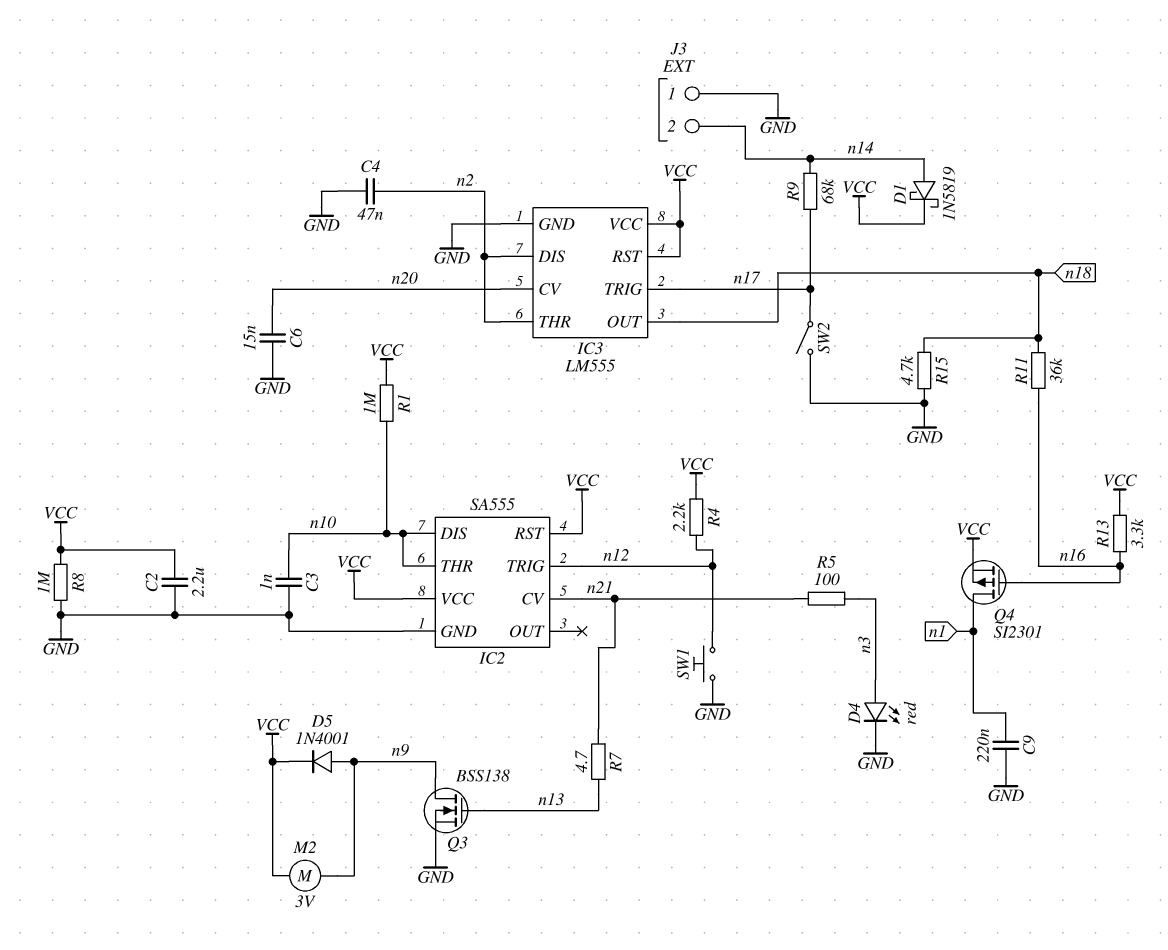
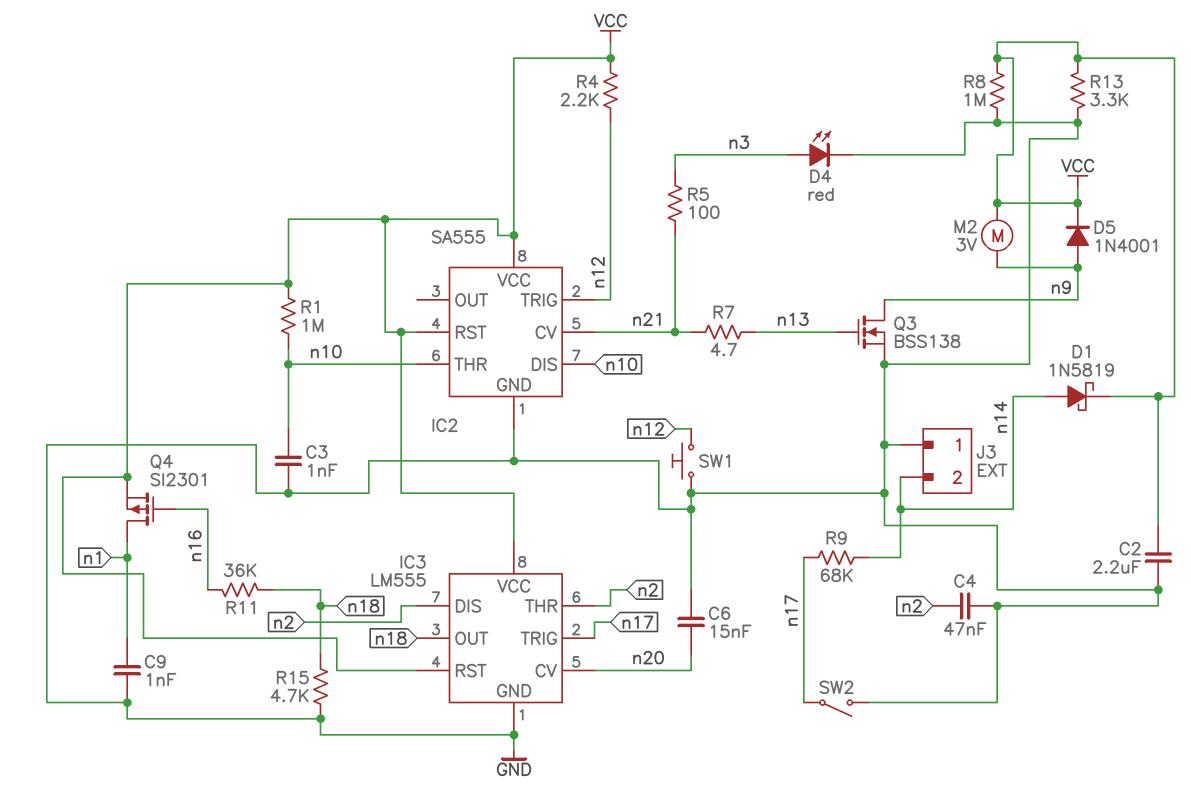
C9: 220nF (GND, n1) -> 1nF (GND, n1)
R13: 3.3k (VCC, n16) -> 3.3k (GND, VCC)

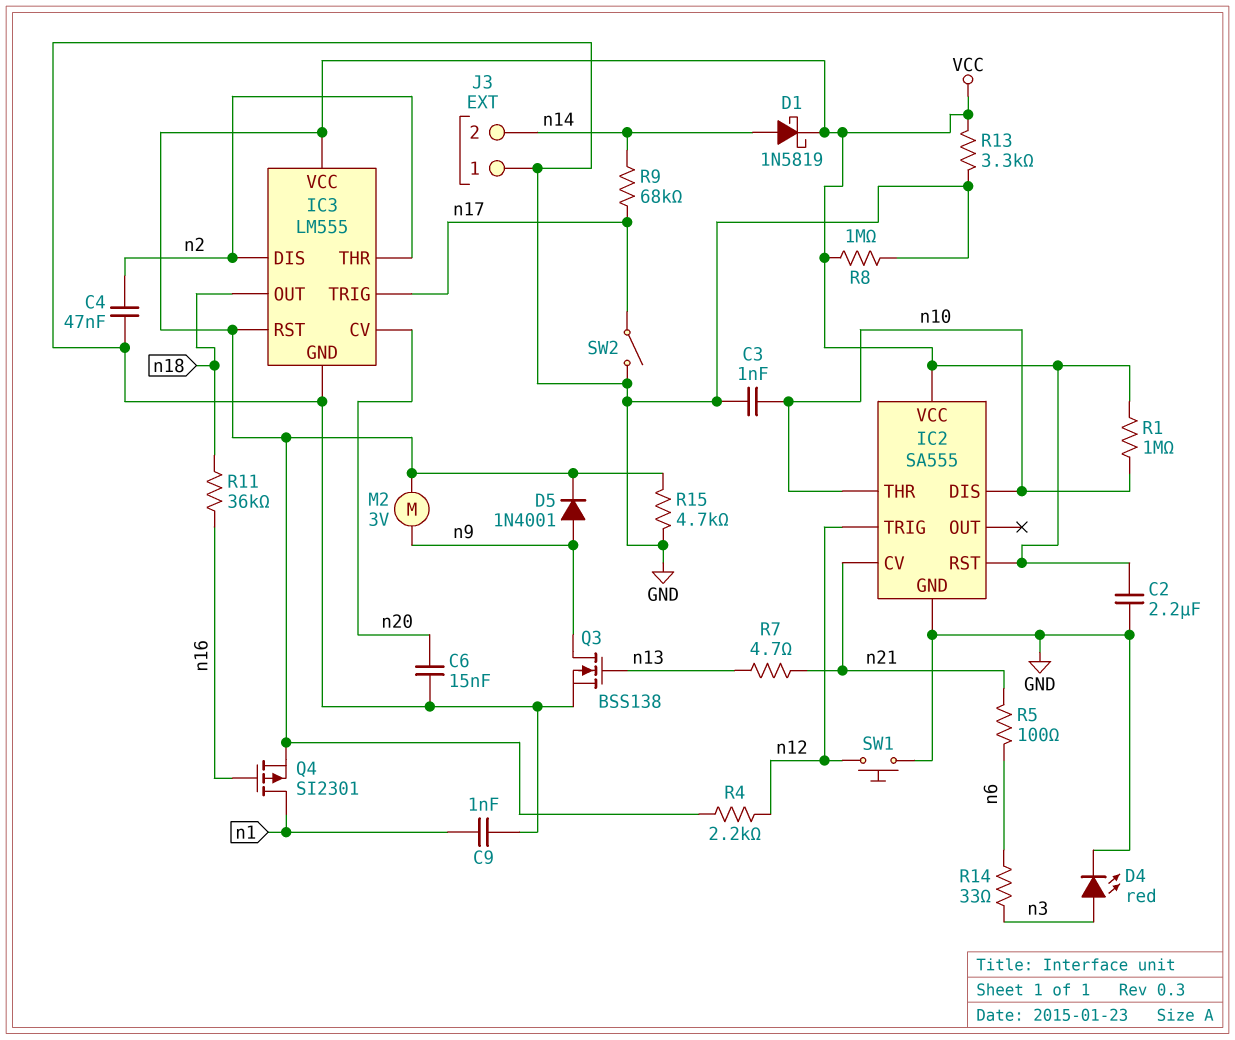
R5: 100 (n3, n21) -> 100 (n6, n21)
R14: none -> 33 (n3, n6)
R15: 4.7k (GND, n18) -> 4.7k (GND, VCC)

